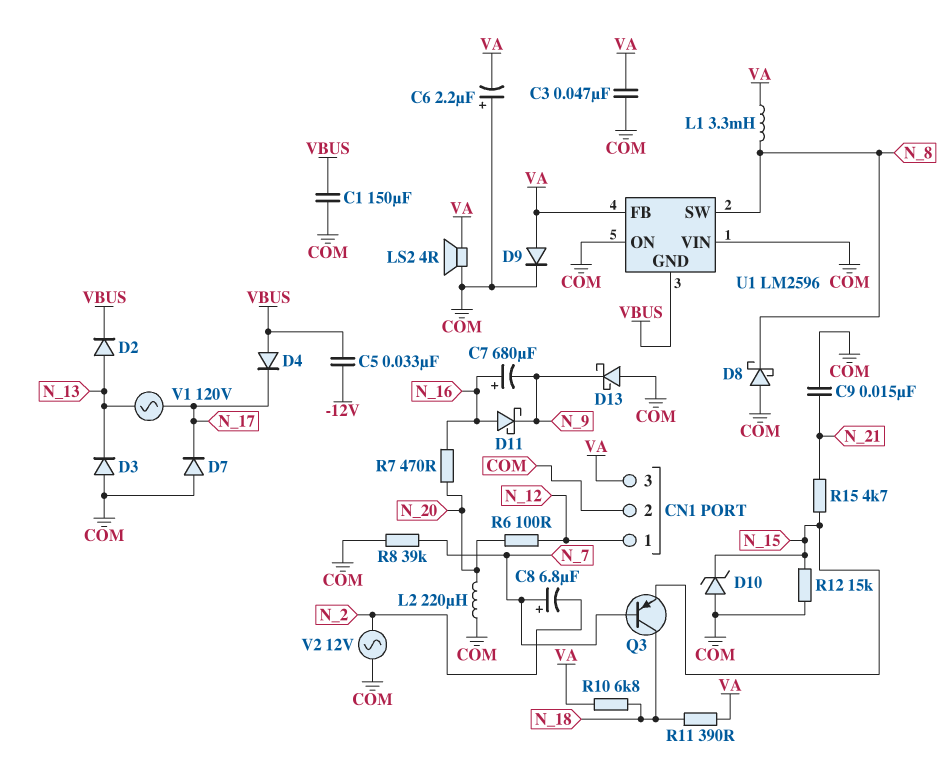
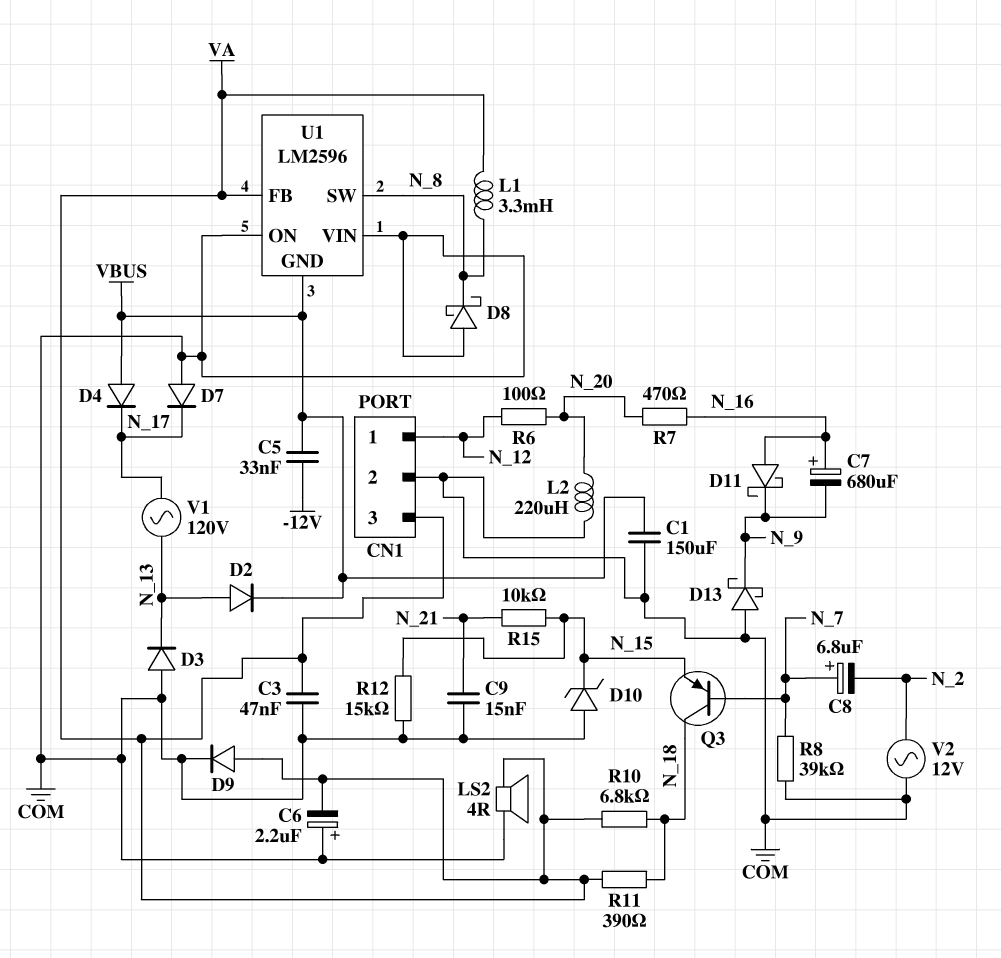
R15: 4.7k (N_15, N_21) -> 10k (N_15, N_21)

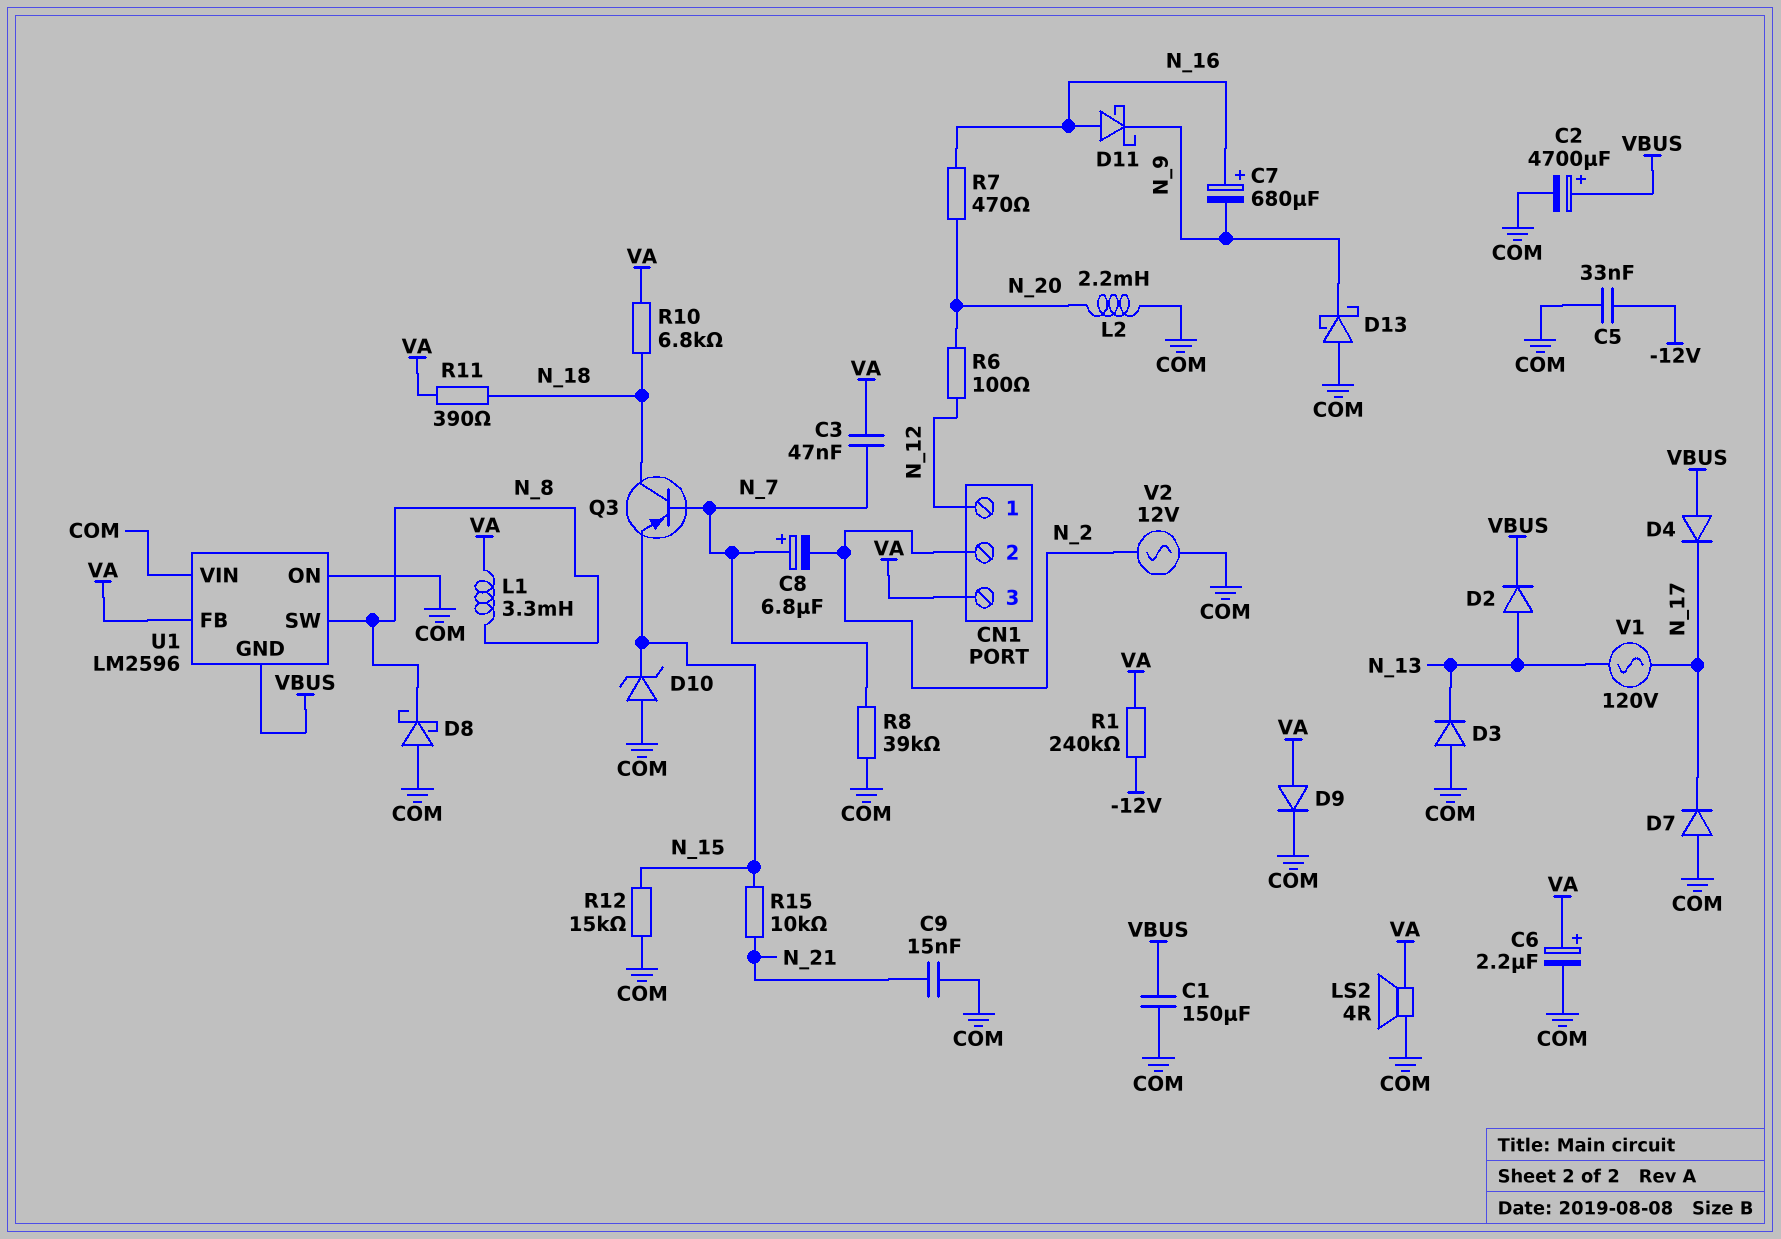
C2: none -> 4700uF (plus VBUS, minus COM)
C3: 47nF (COM, VA) -> 47nF (N_7, VA)
C5: 33nF (-12V, VBUS) -> 33nF (-12V, COM)
C6: 2.2uF (plus COM, minus VA) -> 2.2uF (plus VA, minus COM)
CN1 pin 2: COM -> N_2
L2: 220uH (COM, N_20) -> 2.2mH (COM, N_20)
R1: none -> 240k (-12V, VA)

